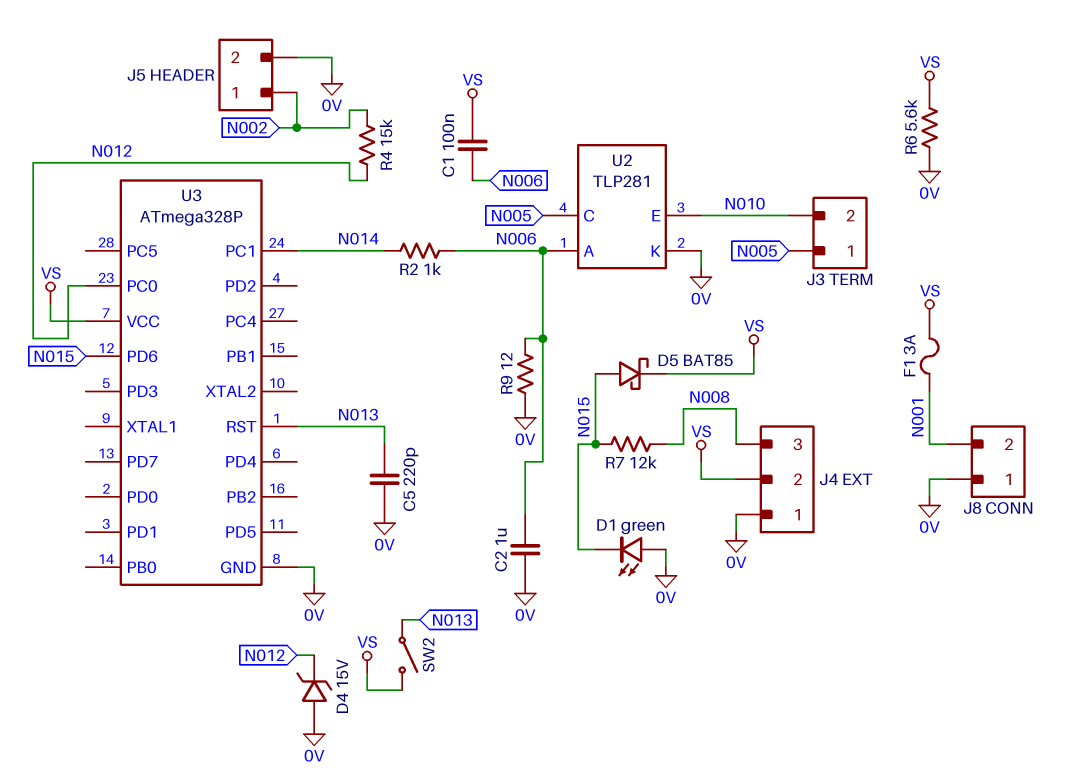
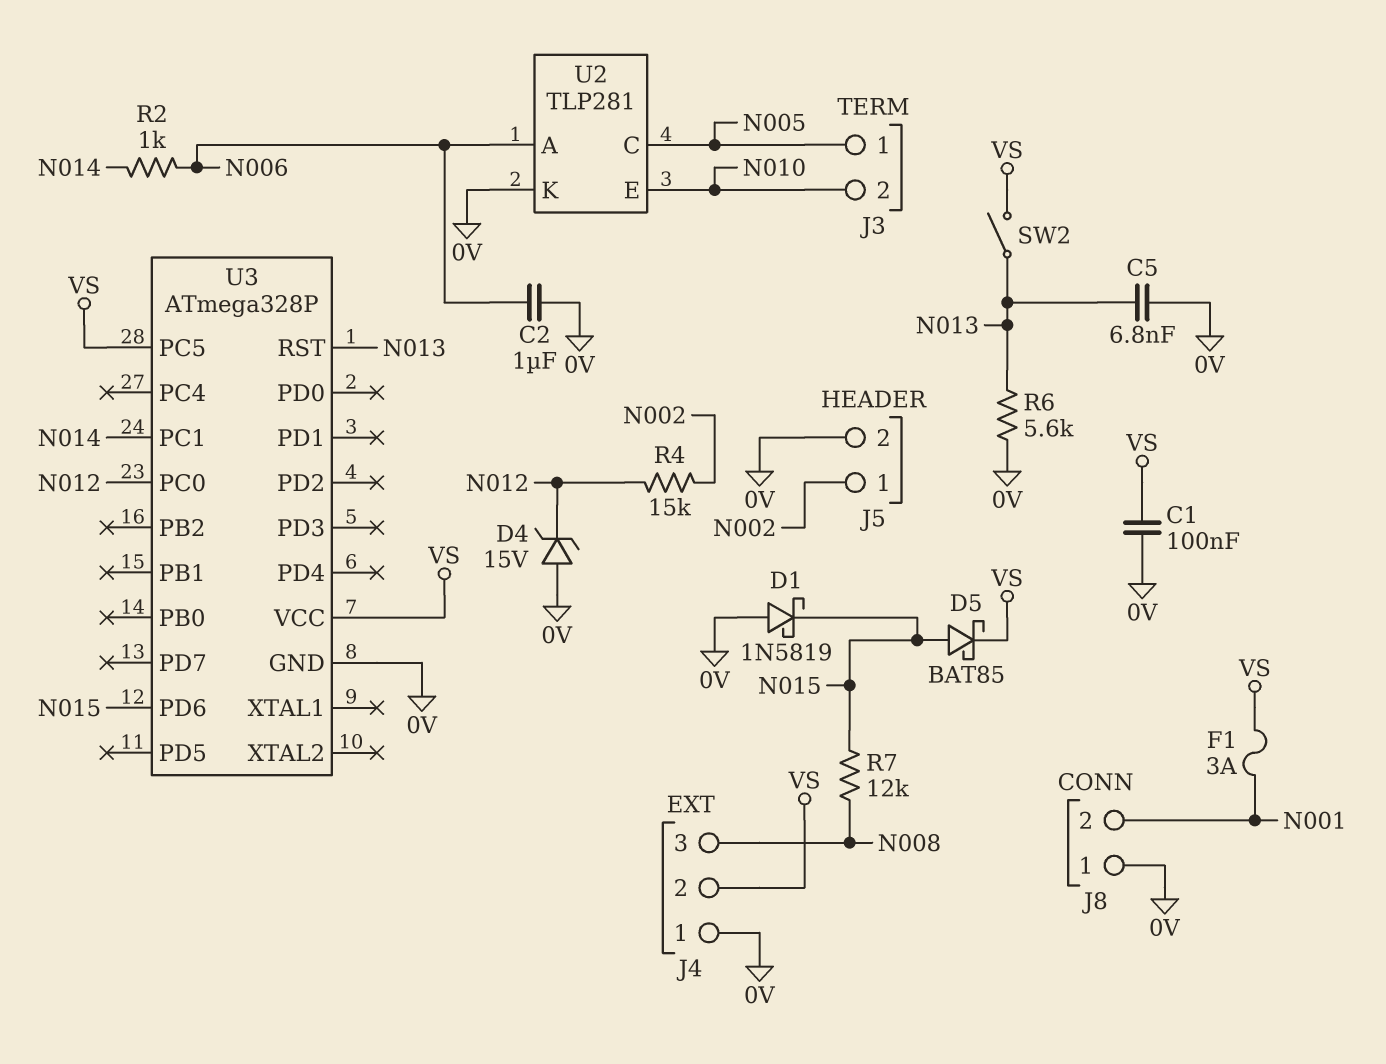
C1: 100nF (N006, VS) -> 100nF (0V, VS)
C5: 220pF (0V, N013) -> 6.8nF (0V, N013)
D1: LED green (A 0V, K N015) -> schottky 1N5819 (A 0V, K N015)
R6: 5.6k (0V, VS) -> 5.6k (0V, N013)
R9: 12 (0V, N006) -> none
U3 pin PC5: none -> VS

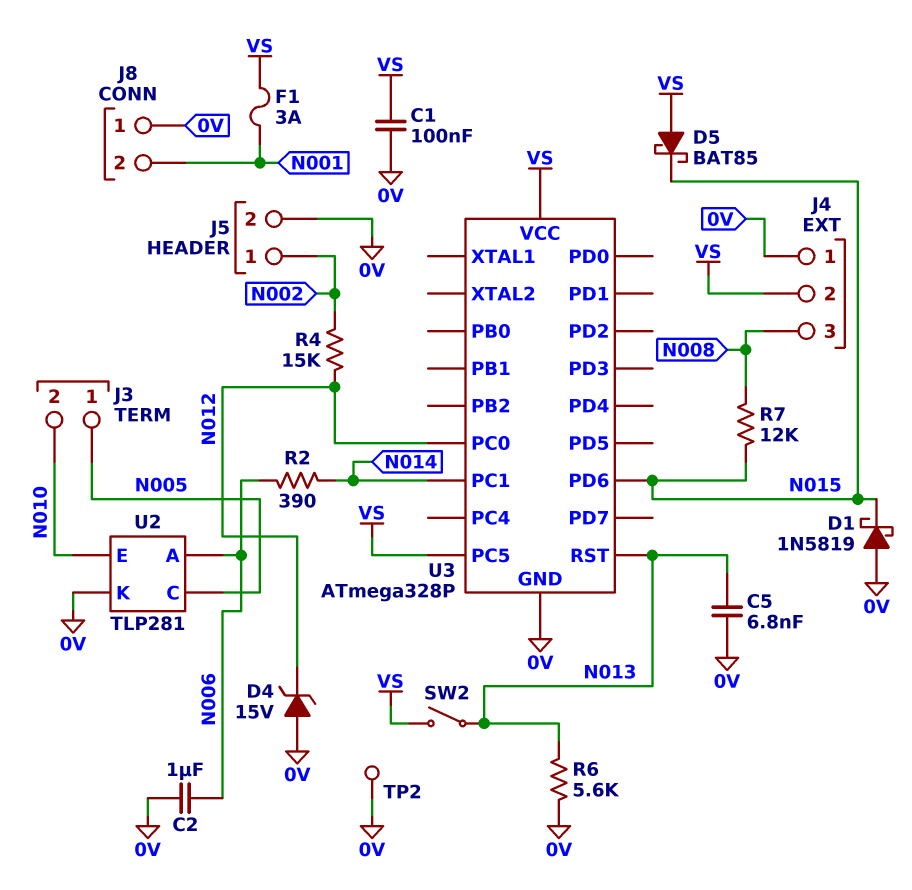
D5: schottky BAT85 (A N015, K VS) -> schottky BAT85 (A VS, K N015)
R2: 1k (N006, N014) -> 390 (N006, N014)
TP2: none -> test point (0V)

